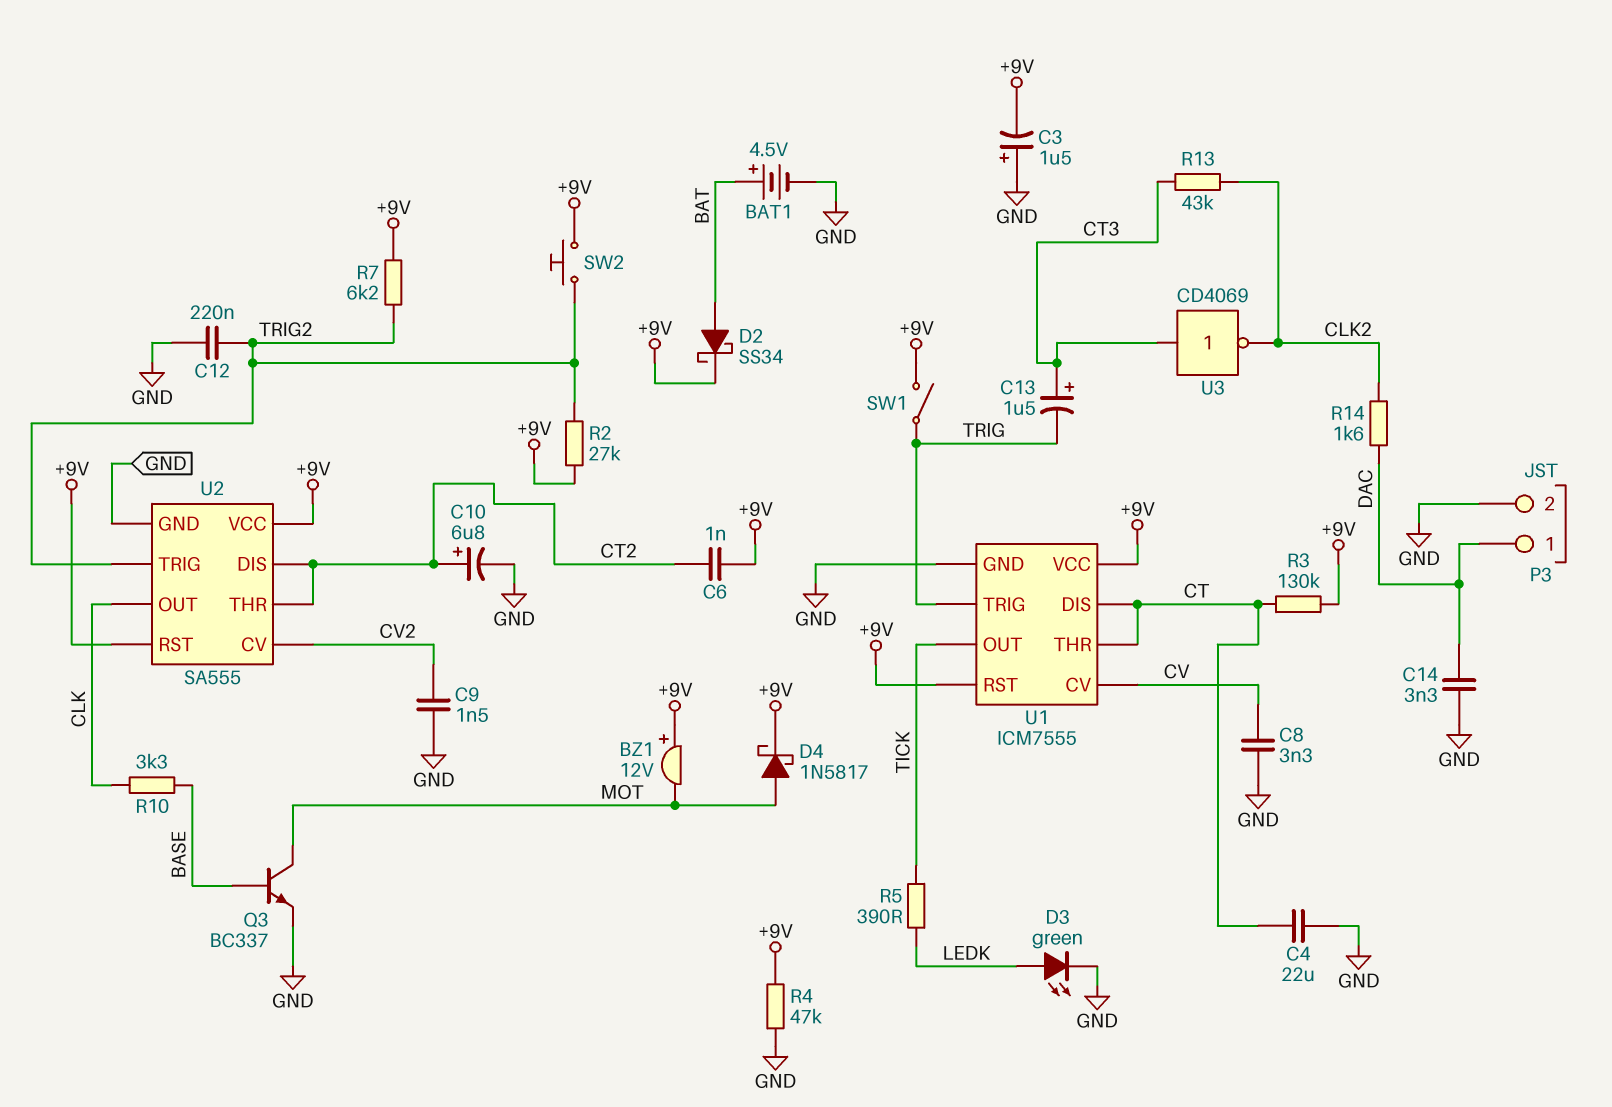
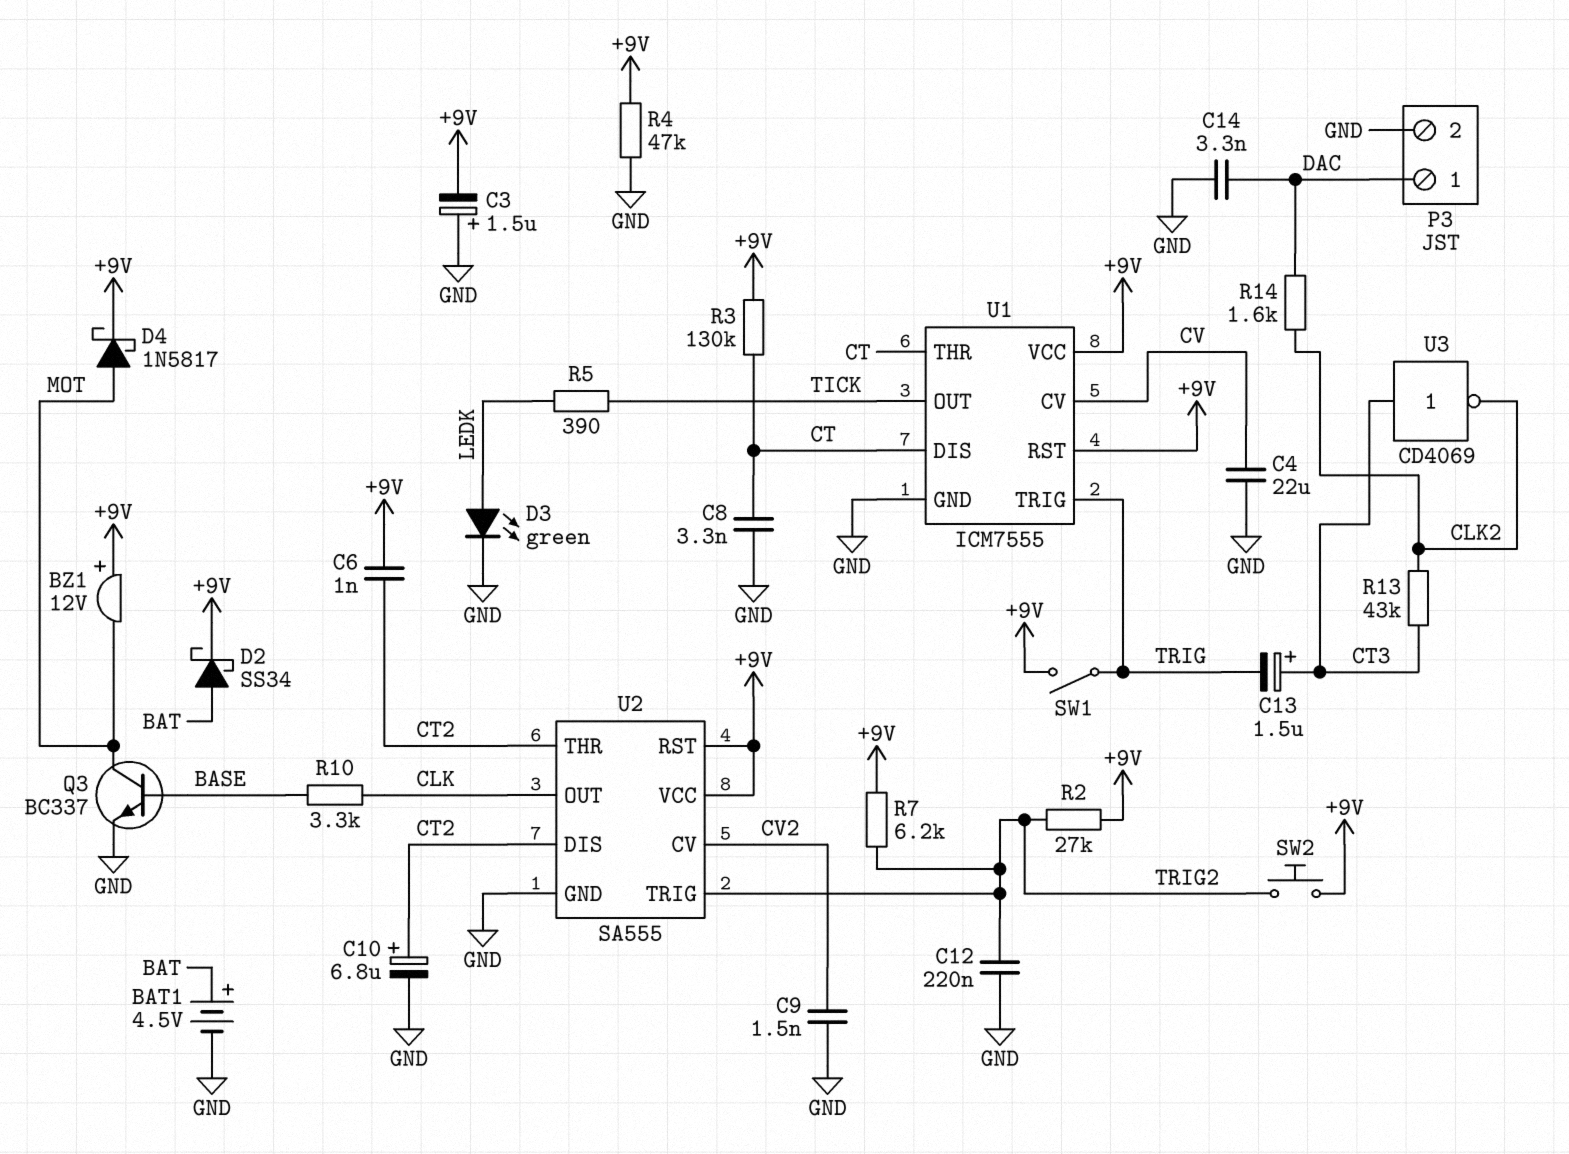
C4: 22uF (CT, GND) -> 22uF (CV, GND)
C8: 3.3nF (CV, GND) -> 3.3nF (CT, GND)

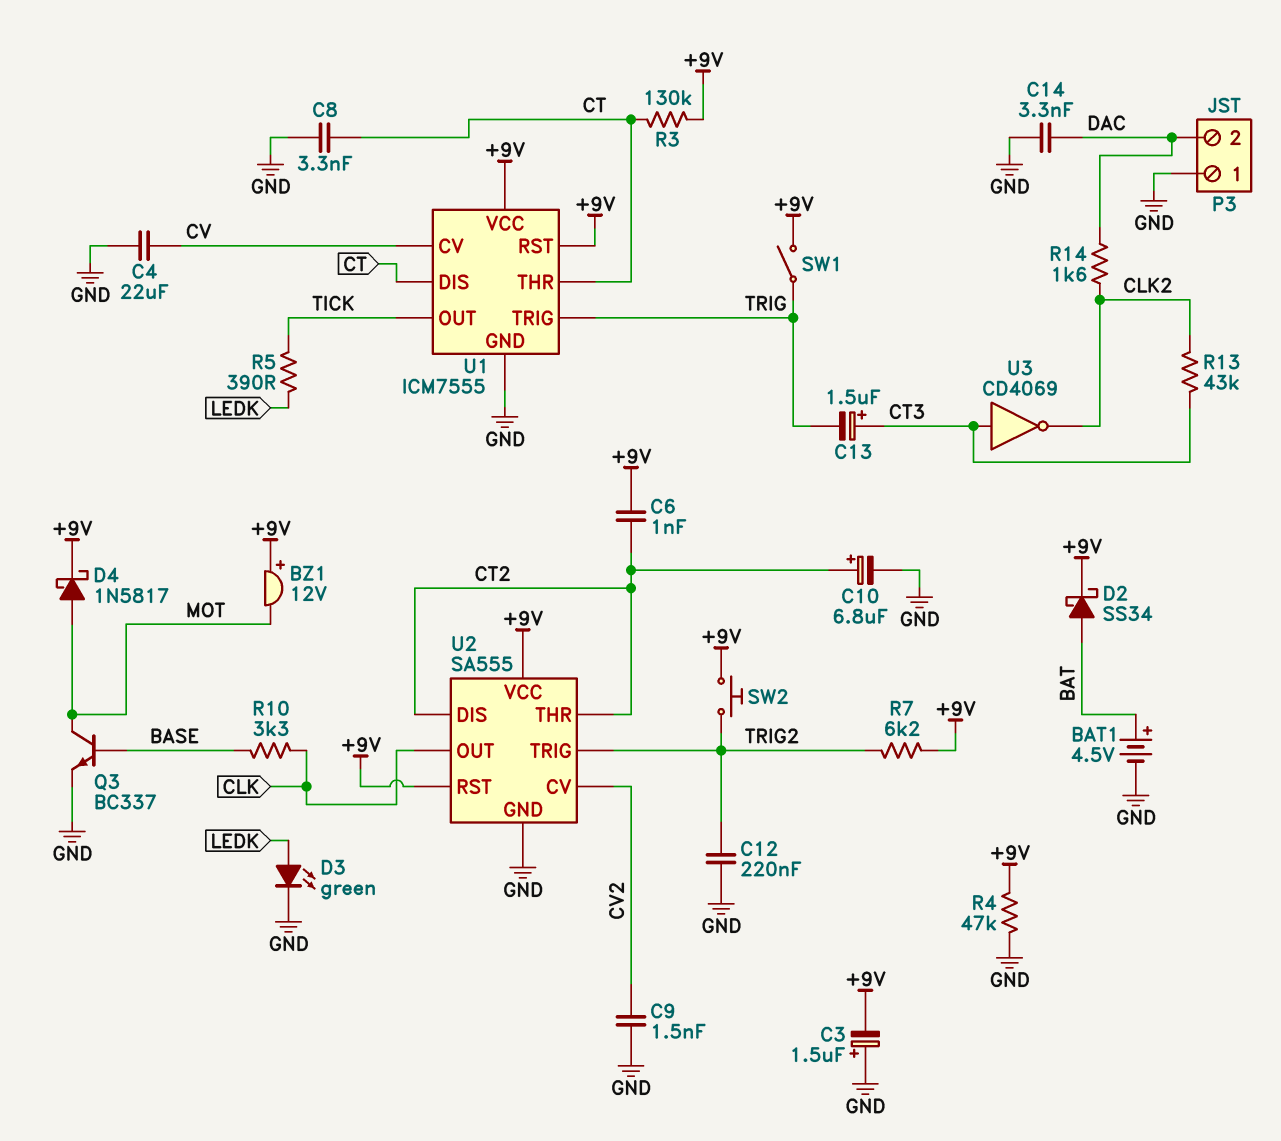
P3 pin 1: DAC -> GND
P3 pin 2: GND -> DAC
R2: 27k (+9V, TRIG2) -> none

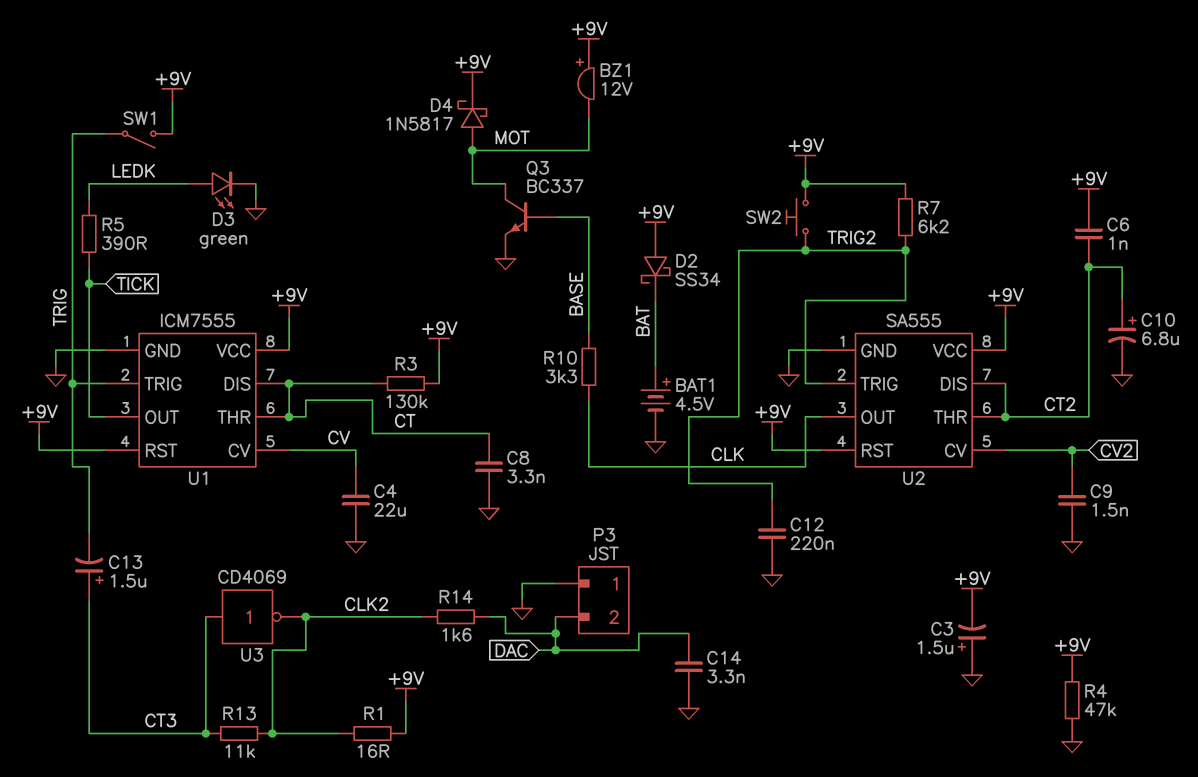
D2: schottky SS34 (A BAT, K +9V) -> schottky SS34 (A +9V, K BAT)
R1: none -> 16 (+9V, CLK2)
R13: 43k (CLK2, CT3) -> 11k (CLK2, CT3)

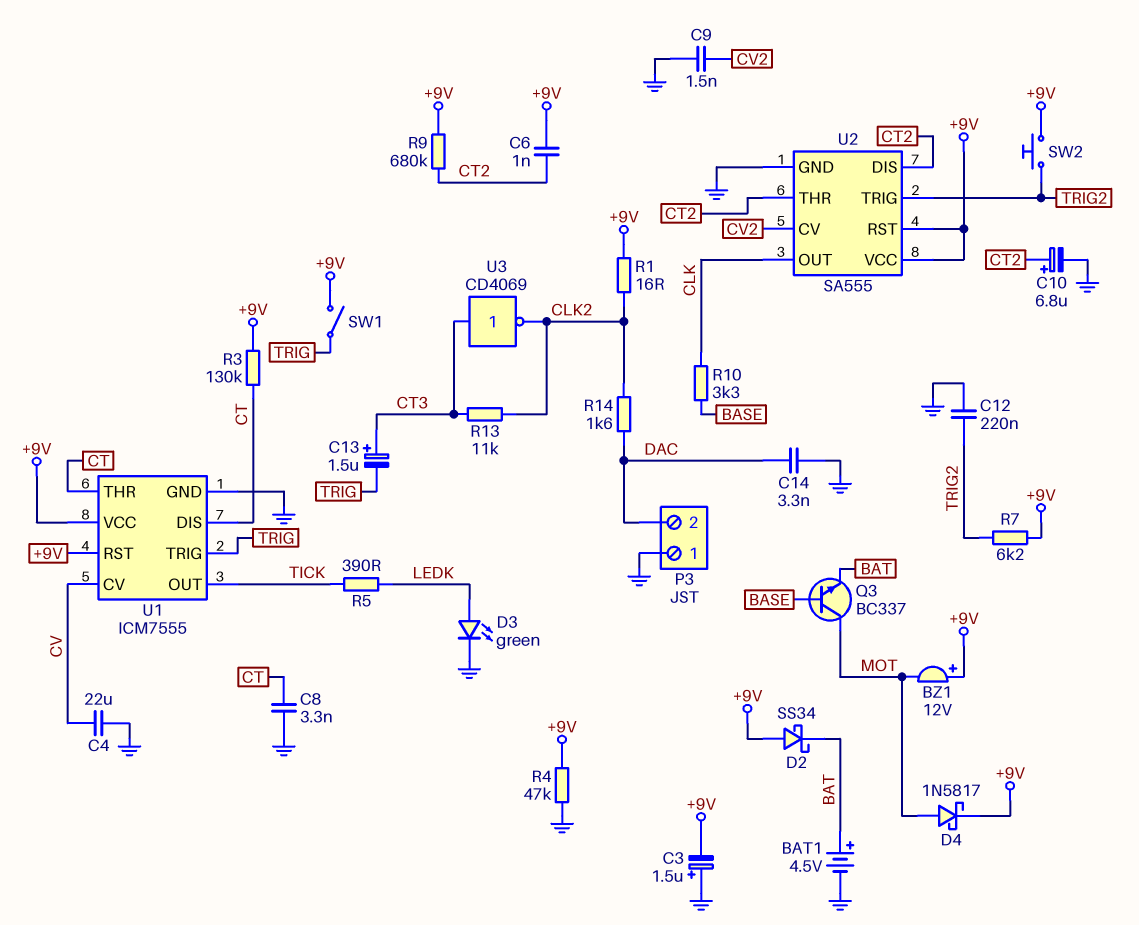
Q3: NPN BC337 (B BASE, C MOT, E GND) -> NPN BC337 (B BASE, C MOT, E BAT)
R9: none -> 680k (+9V, CT2)

